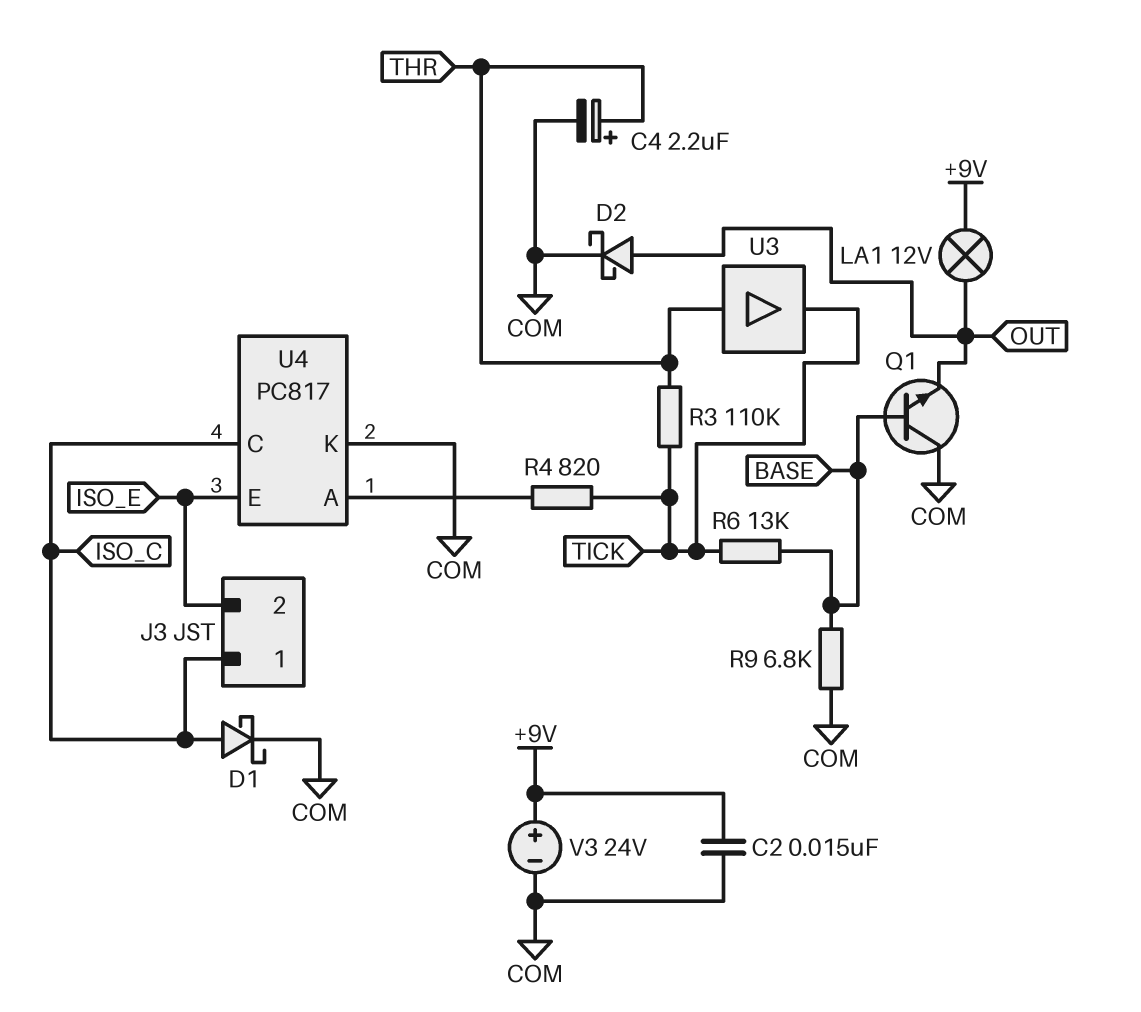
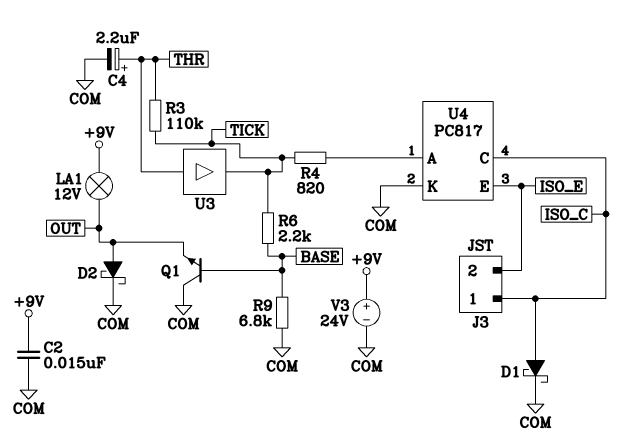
R6: 13k (BASE, TICK) -> 2.2k (BASE, TICK)

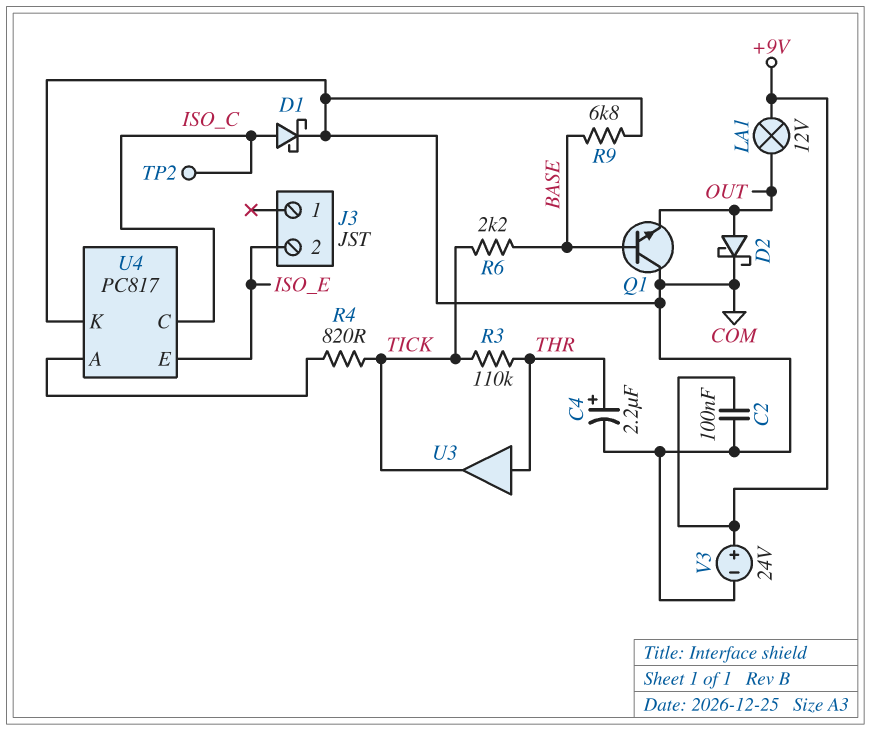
C2: 15nF (+9V, COM) -> 100nF (+9V, COM)
J3 pin 1: ISO_C -> none
TP2: none -> test point (ISO_C)

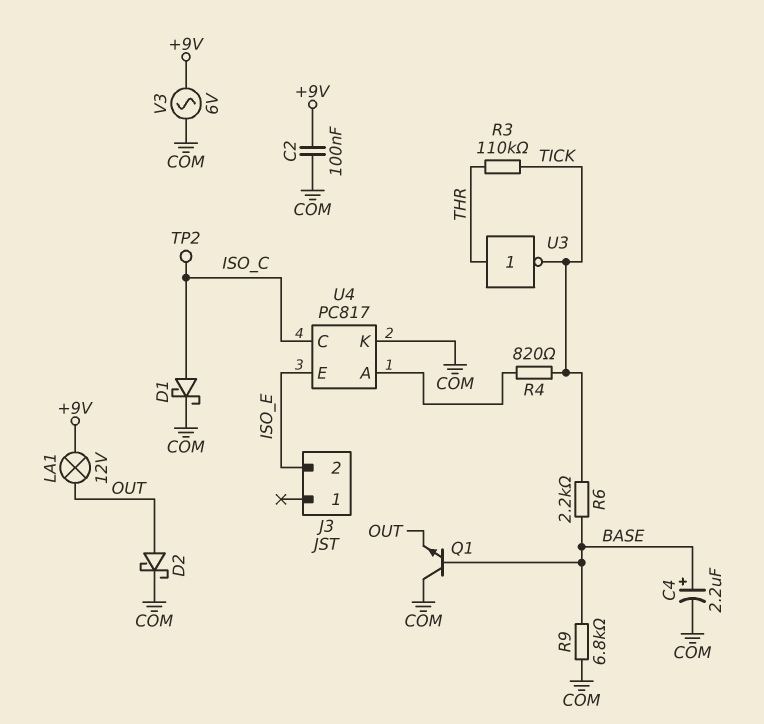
C4: 2.2uF (plus THR, minus COM) -> 2.2uF (plus BASE, minus COM)
U3: buffer (in THR, out TICK) -> NOT (in THR, out TICK)
V3: 24V (plus +9V, minus COM) -> AC 6V (+9V, COM)

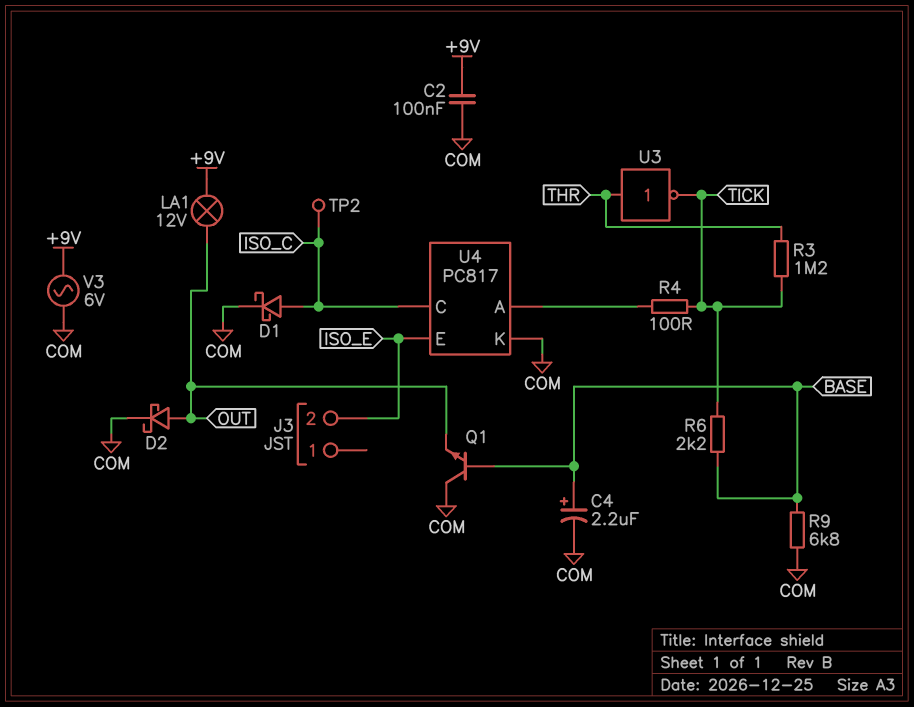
R3: 110k (THR, TICK) -> 1.2M (THR, TICK)
R4: 820 (TICK, U4/A) -> 100 (TICK, U4/A)

